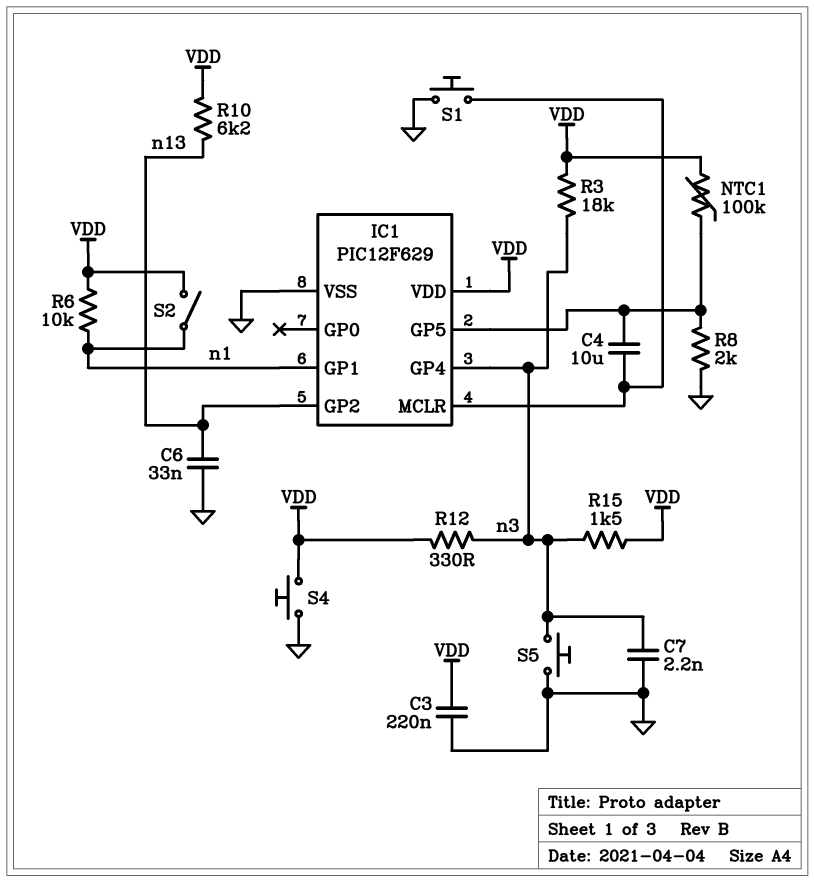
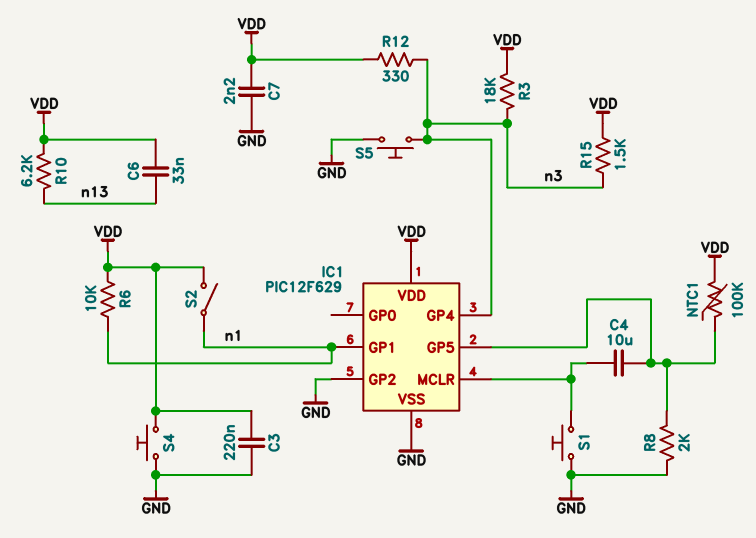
C6: 33nF (GND, n13) -> 33nF (VDD, n13)
C7: 2.2nF (GND, n3) -> 2.2nF (GND, VDD)
IC1 pin GP2: n13 -> GND

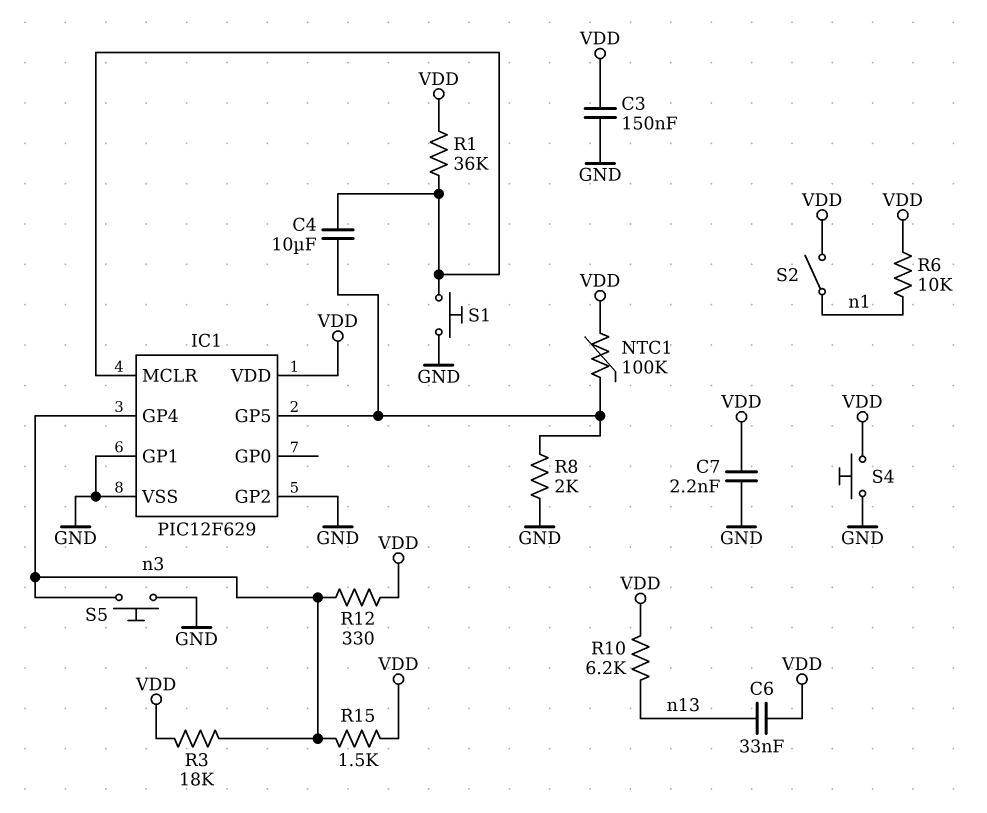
C3: 220nF (GND, VDD) -> 150nF (GND, VDD)
IC1 pin GP1: n1 -> GND
R1: none -> 36k (IC1/MCLR, VDD)

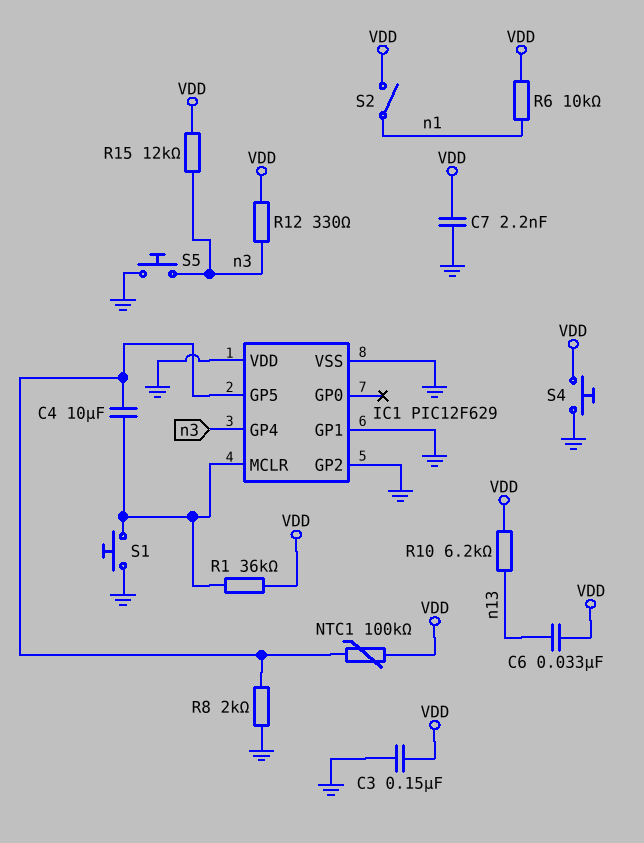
IC1 pin VDD: VDD -> GND
R3: 18k (VDD, n3) -> none
R15: 1.5k (VDD, n3) -> 12k (VDD, n3)

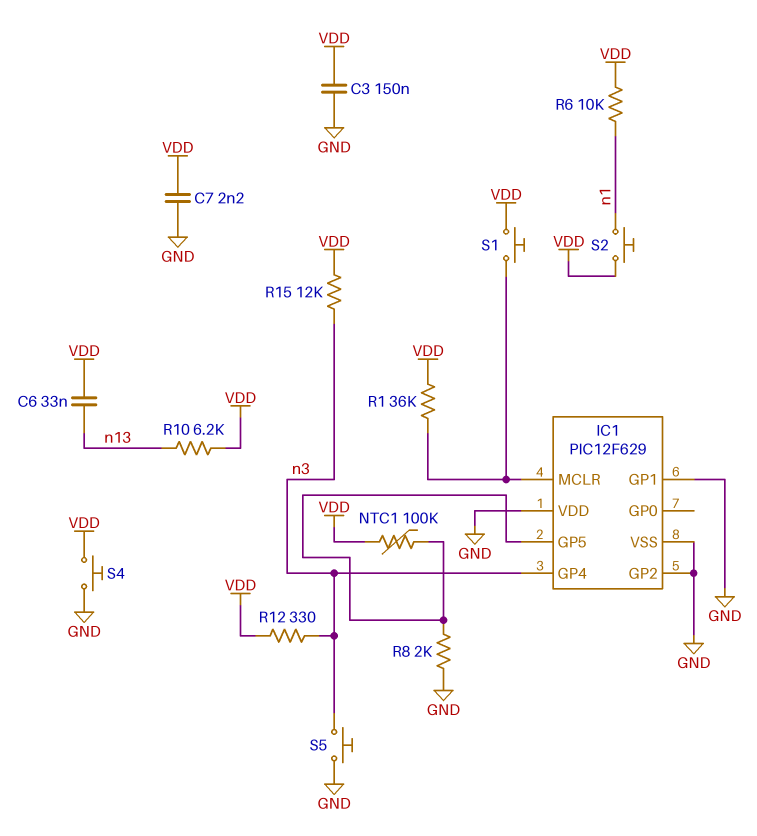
C4: 10uF (IC1/GP5, IC1/MCLR) -> none
S1: button (GND, IC1/MCLR) -> button (IC1/MCLR, VDD)
S2: switch (VDD, n1) -> button (VDD, n1)

